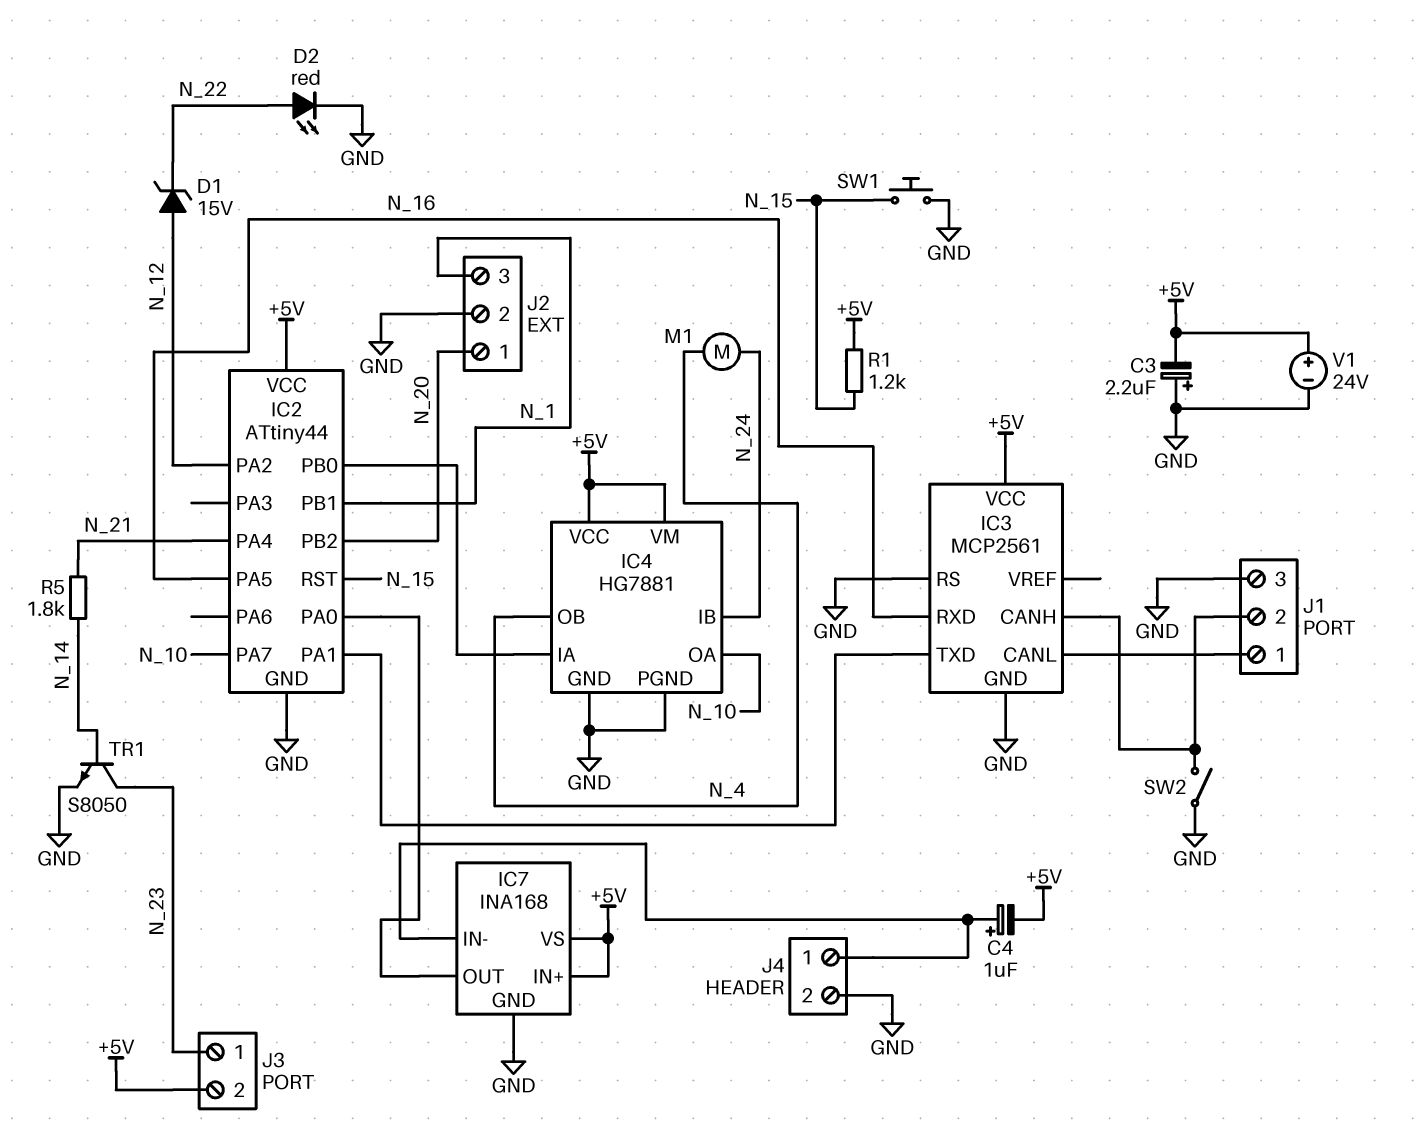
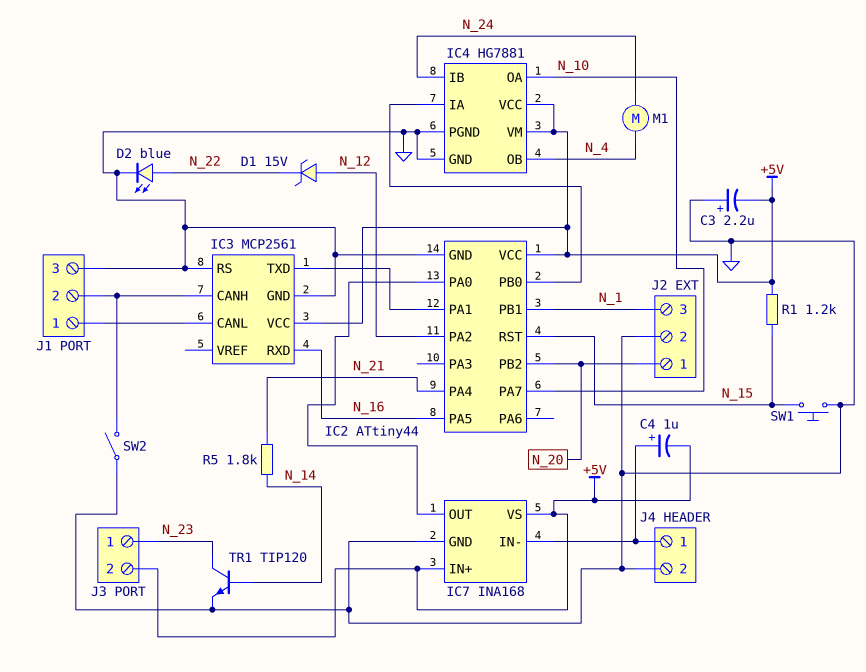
D2: LED red (A N_22, K GND) -> LED blue (A N_22, K GND)
TR1: NPN S8050 (B N_14, C N_23, E GND) -> NPN TIP120 (B N_14, C N_23, E GND)
V1: 24V (plus +5V, minus GND) -> none

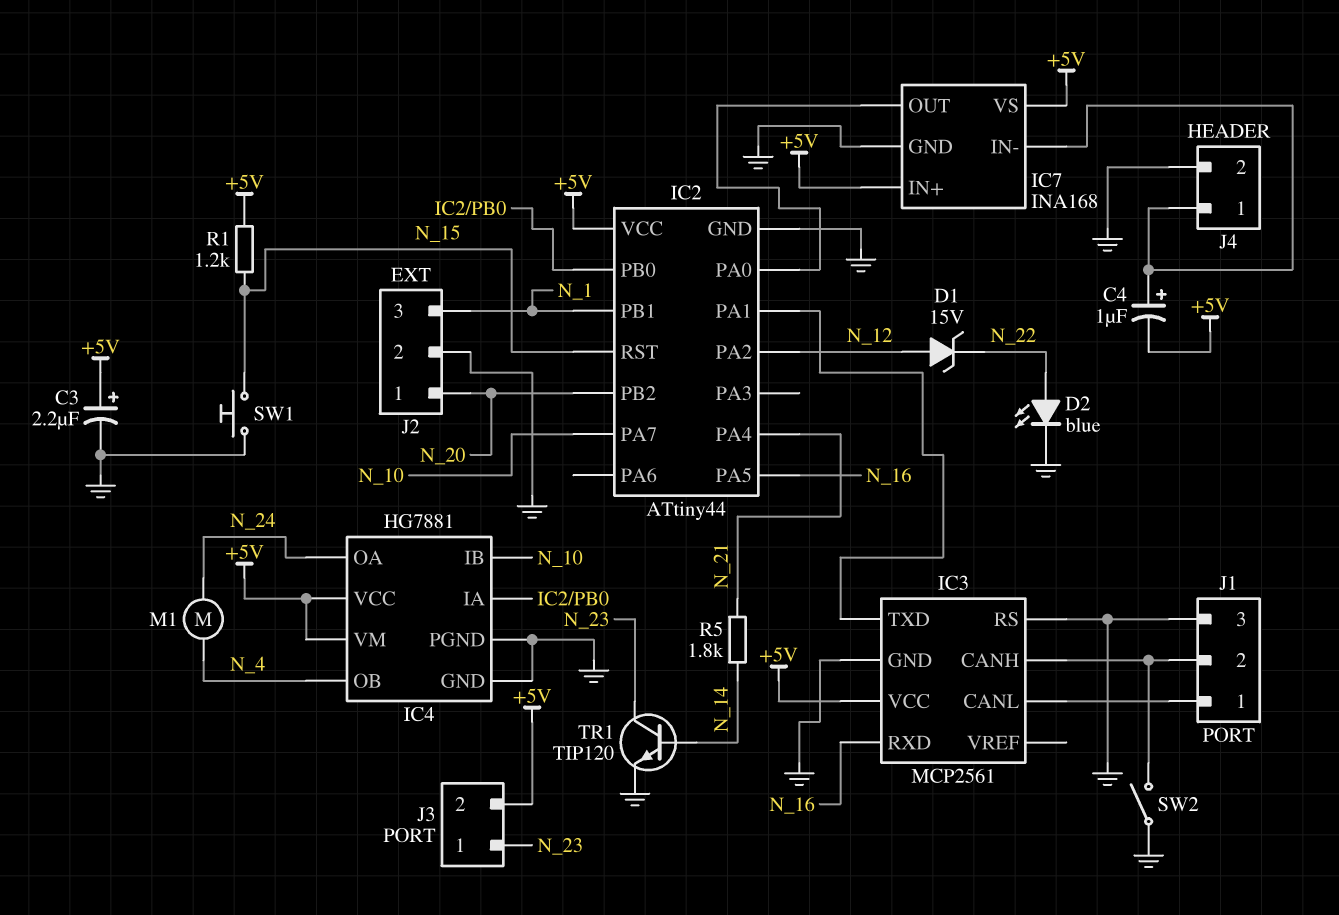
C3: 2.2uF (plus GND, minus +5V) -> 2.2uF (plus +5V, minus GND)
IC4 pin IB: N_24 -> N_10
IC4 pin OA: N_10 -> N_24

